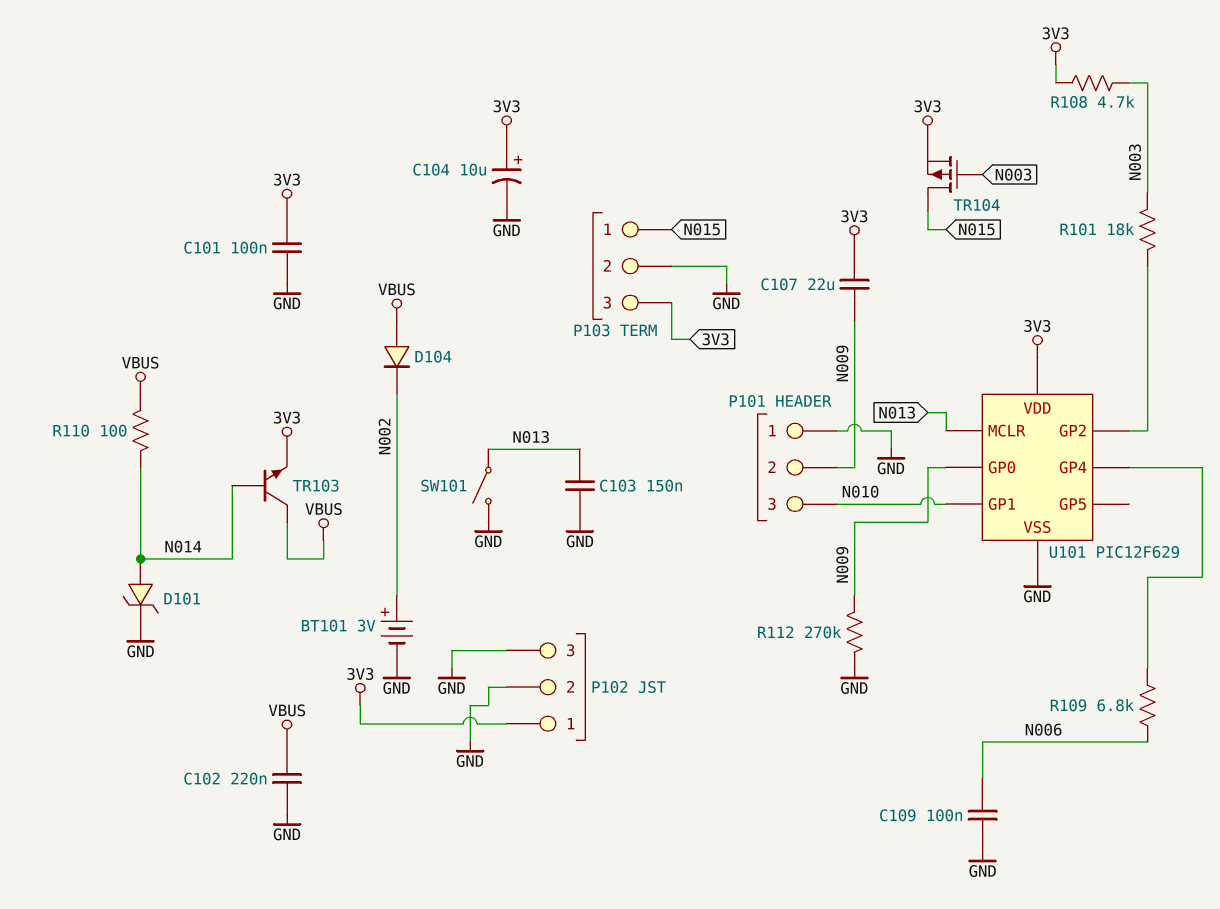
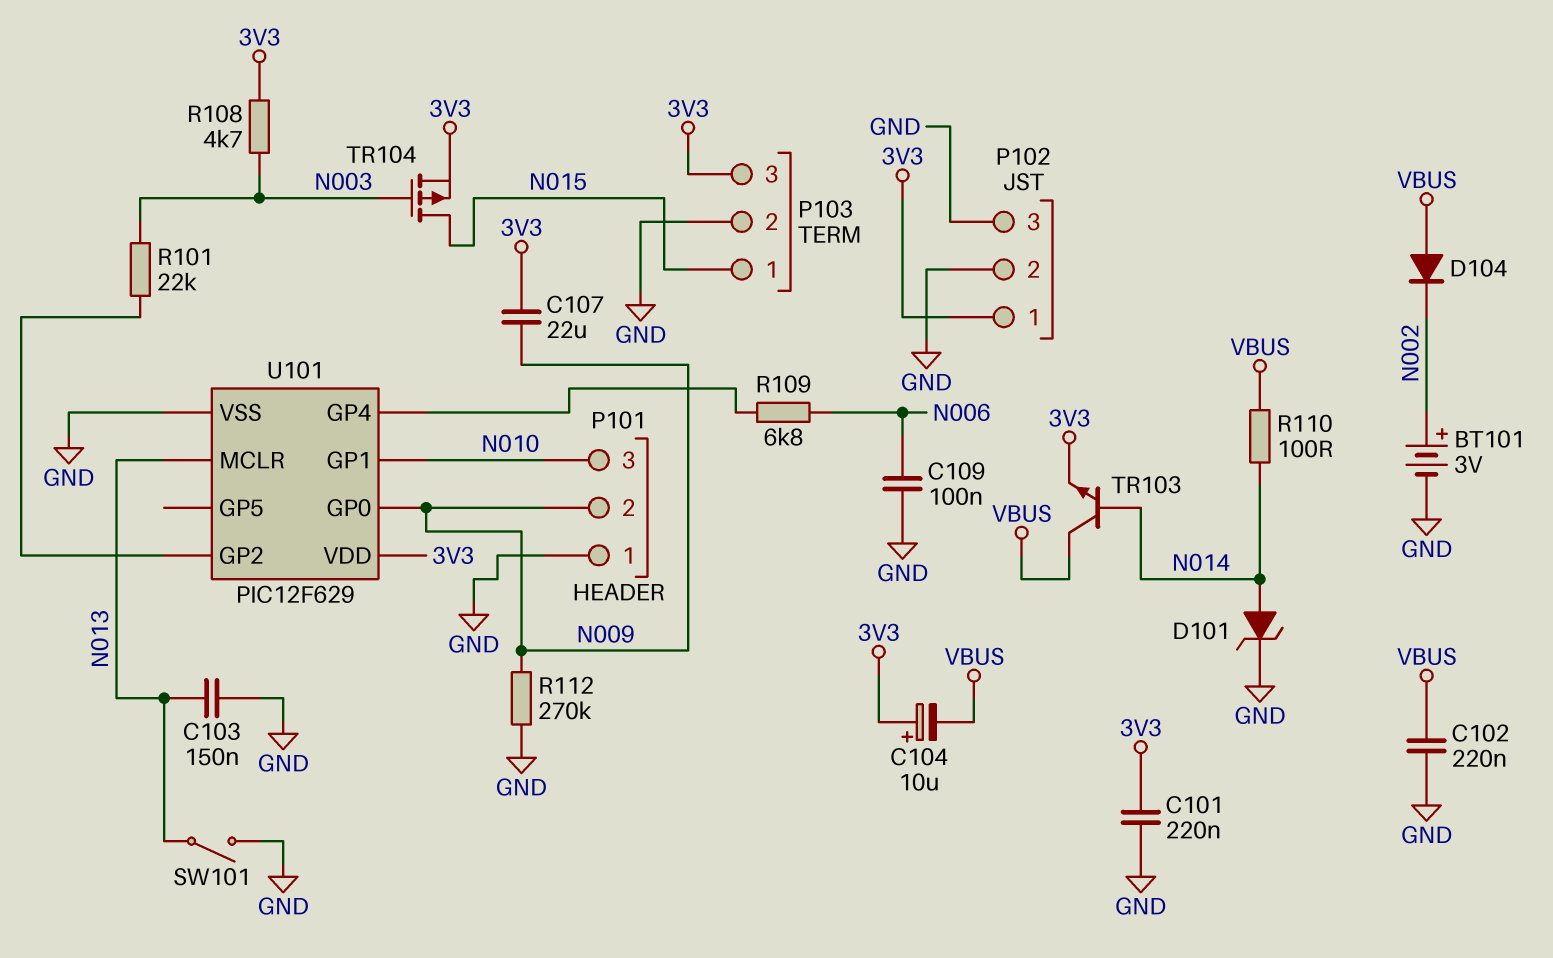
C101: 100nF (3V3, GND) -> 220nF (3V3, GND)
C104: 10uF (plus 3V3, minus GND) -> 10uF (plus 3V3, minus VBUS)
R101: 18k (N003, U101/GP2) -> 22k (N003, U101/GP2)

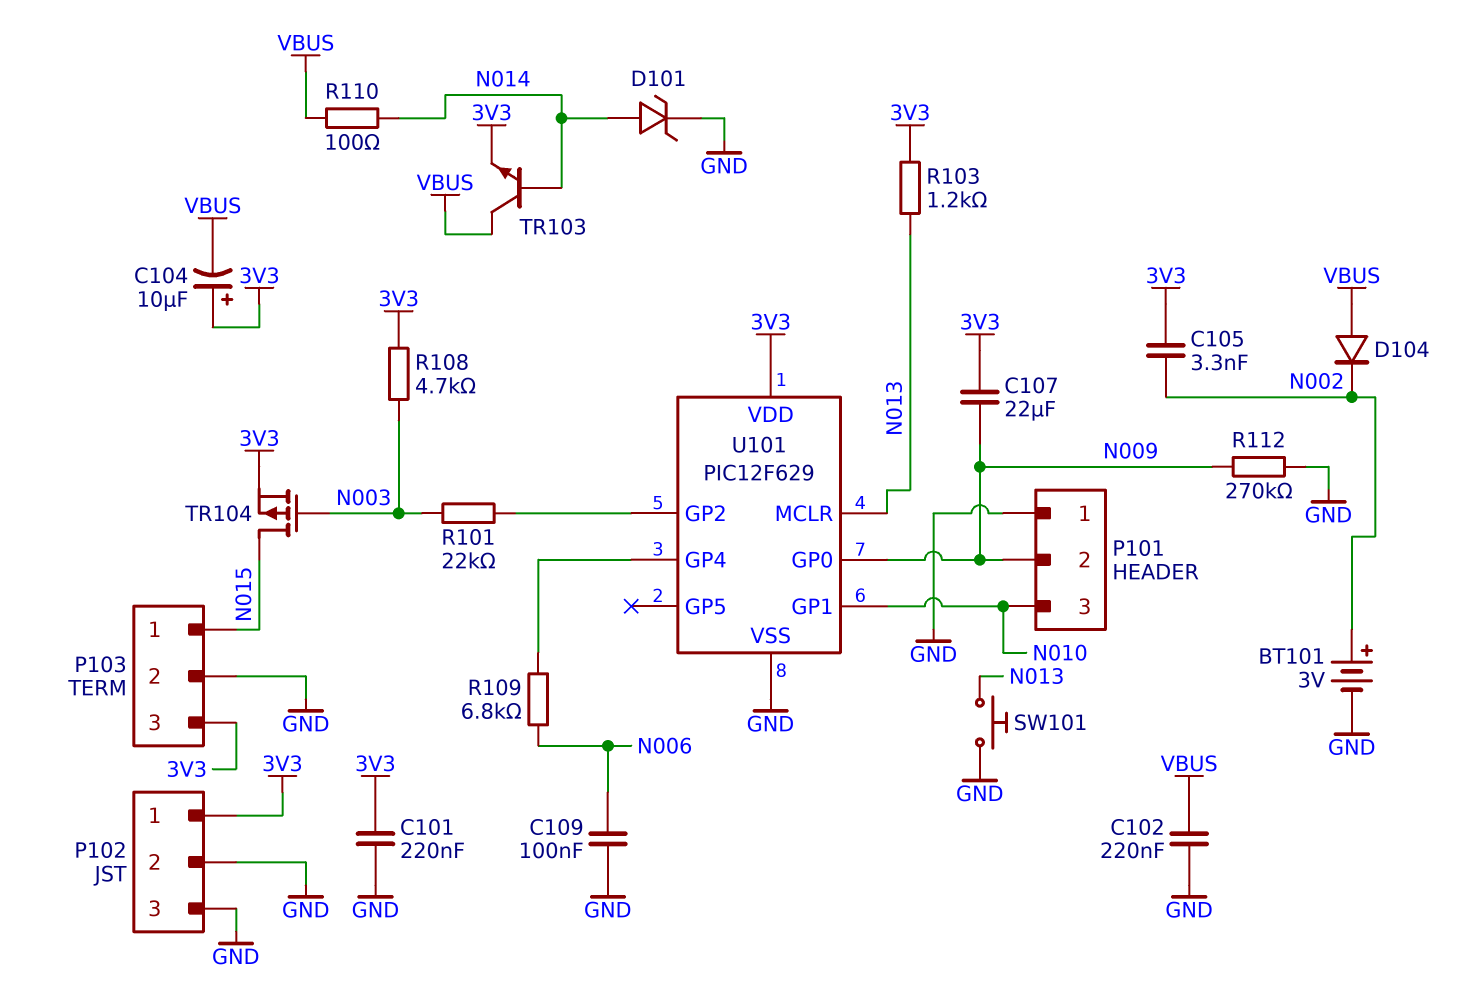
C103: 150nF (GND, N013) -> none
C105: none -> 3.3nF (3V3, N002)
R103: none -> 1.2k (3V3, N013)
SW101: switch (GND, N013) -> button (GND, N013)

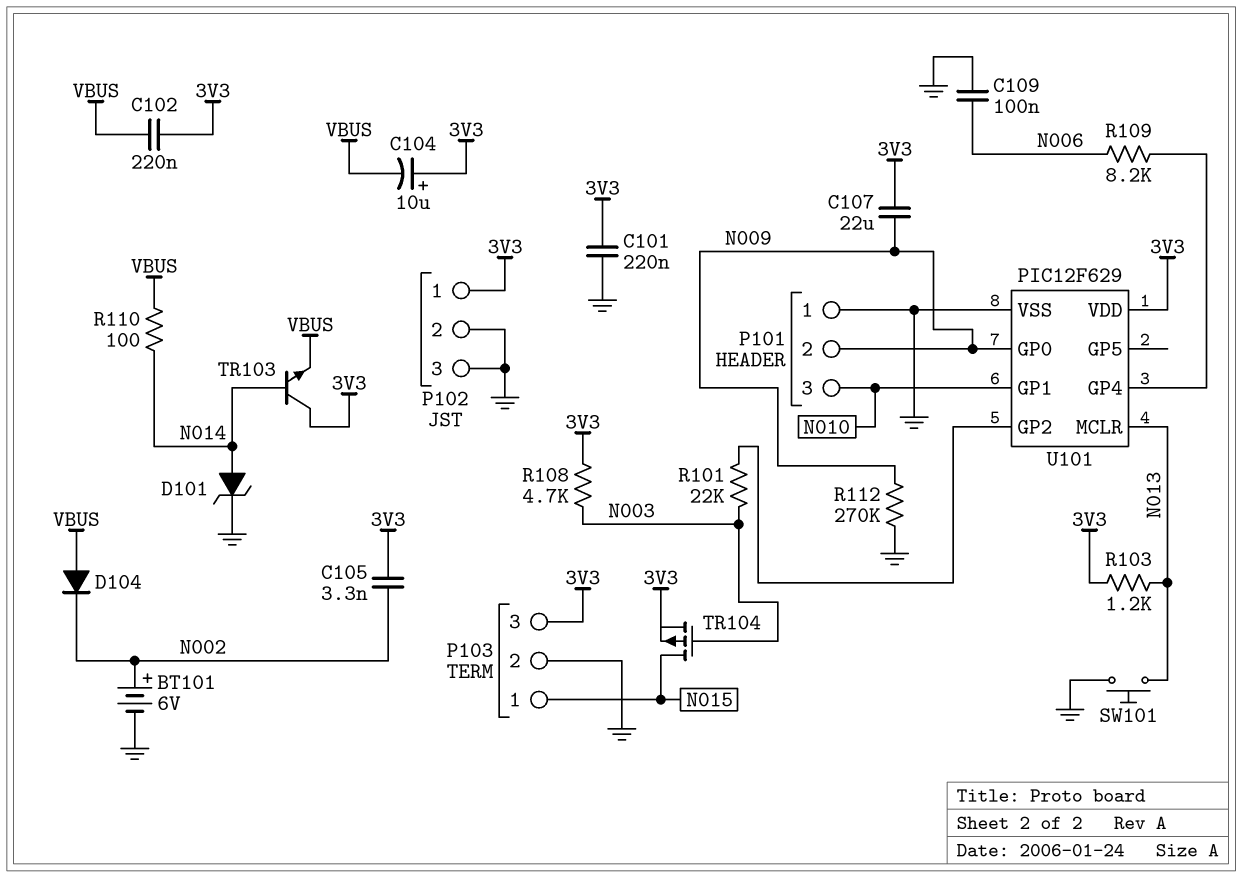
BT101: 3V (plus N002, minus GND) -> 6V (plus N002, minus GND)
C102: 220nF (GND, VBUS) -> 220nF (3V3, VBUS)
R109: 6.8k (N006, U101/GP4) -> 8.2k (N006, U101/GP4)
TR103: NPN (B N014, C VBUS, E 3V3) -> NPN (B N014, C 3V3, E VBUS)

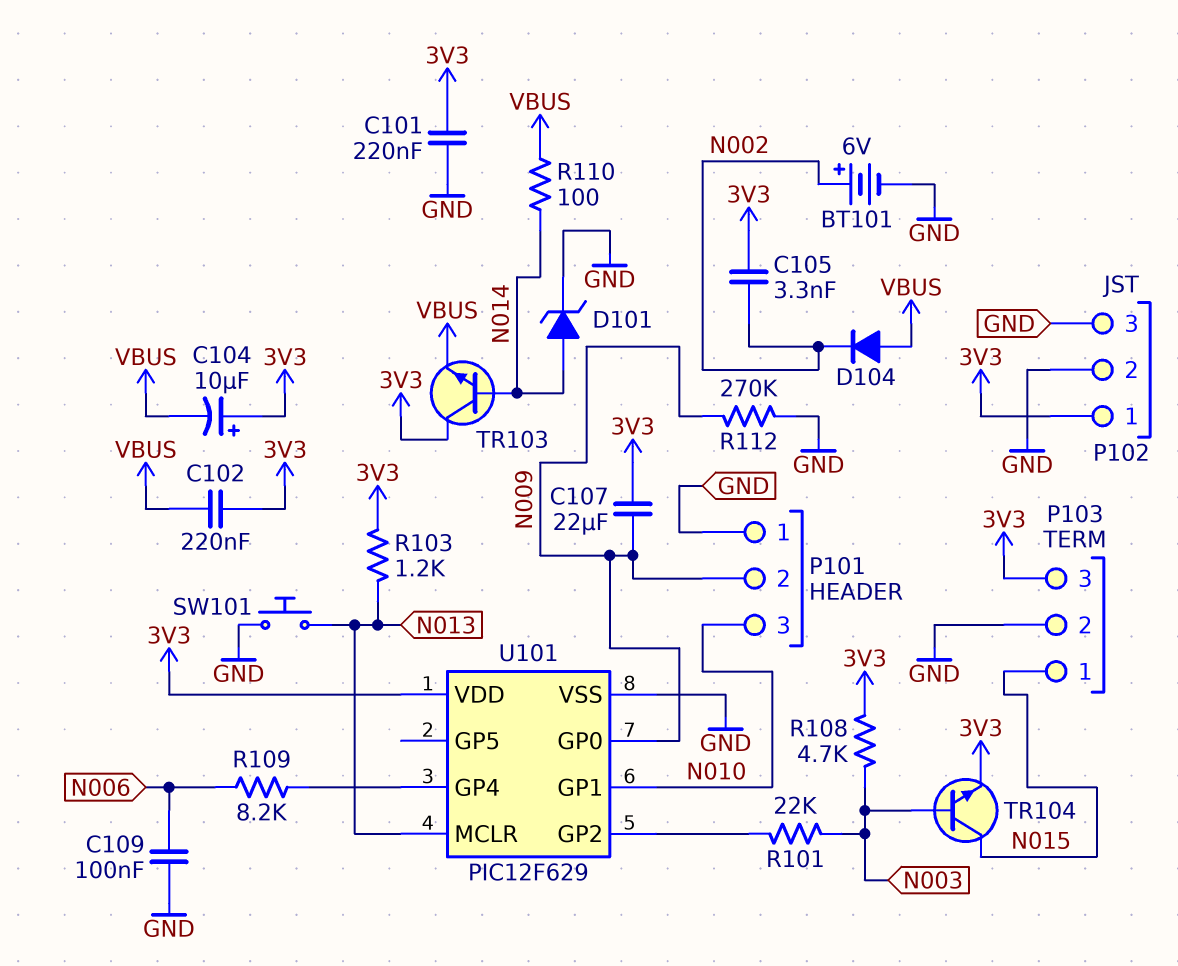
TR104: PMOS (G N003, D N015, S 3V3) -> NPN (B N003, C N015, E 3V3)

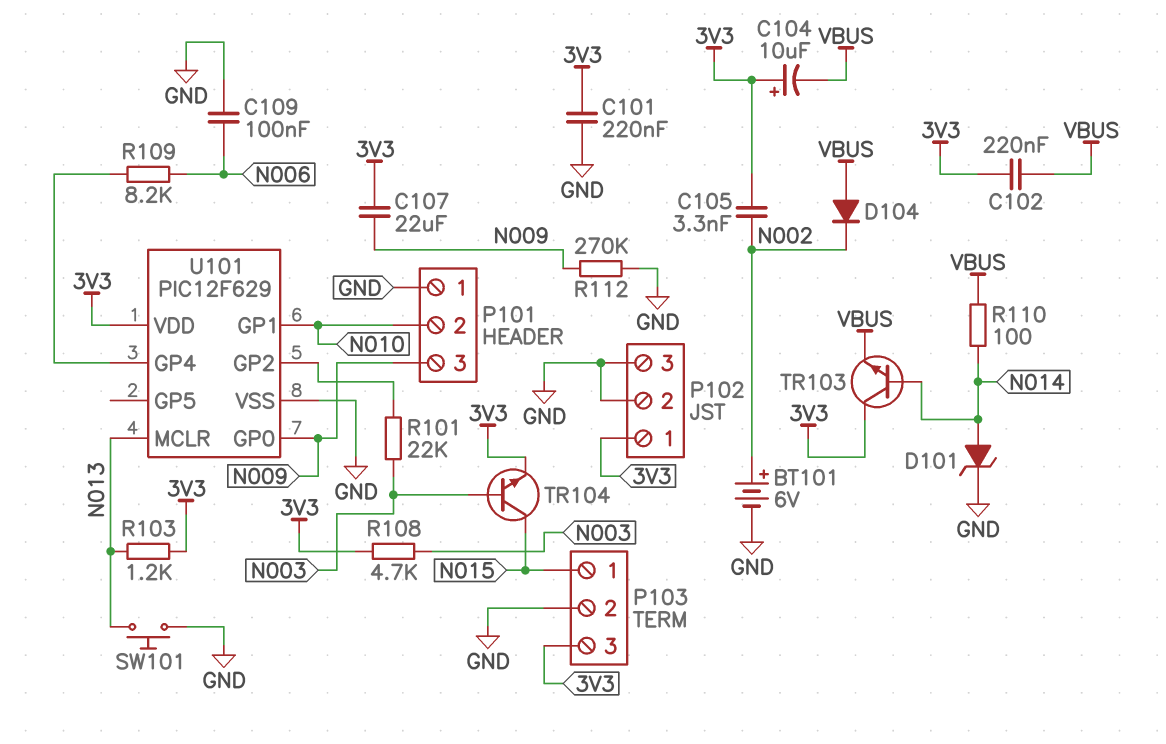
P101 pin 2: N009 -> N010
P101 pin 3: N010 -> N009

